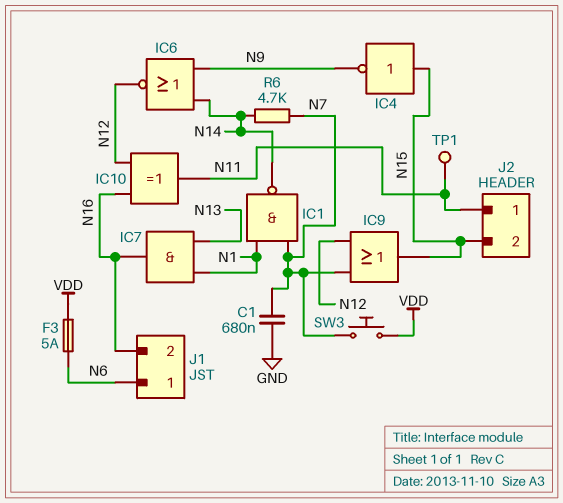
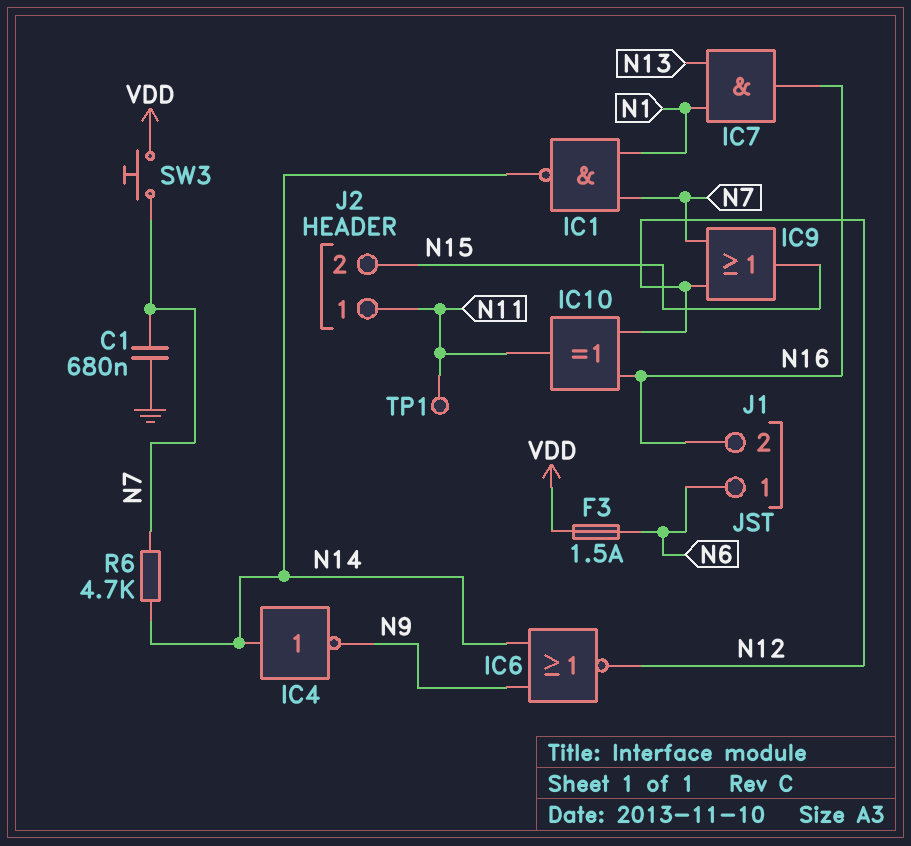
F3: 5A (N6, VDD) -> 1.5A (N6, VDD)
IC4: NOT (in N15, out N9) -> NOT (in N14, out N9)

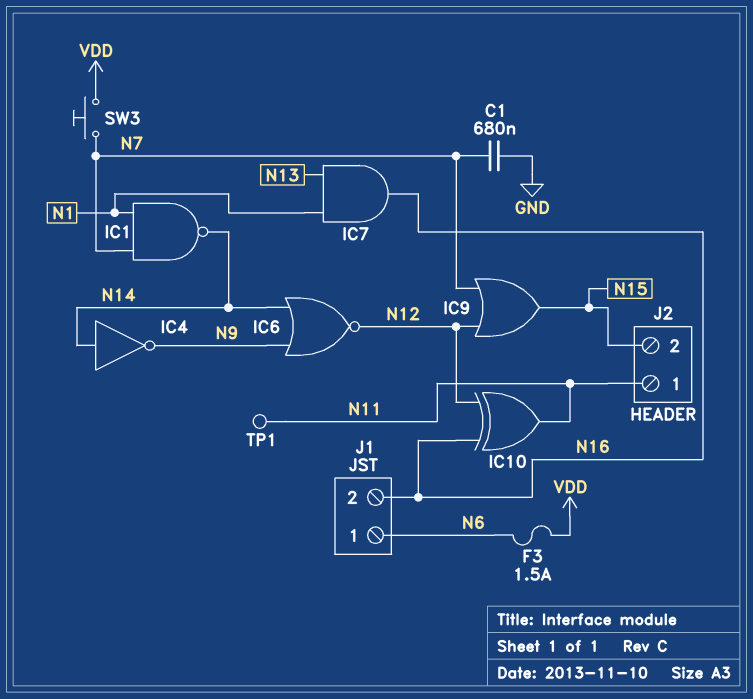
R6: 4.7k (N7, N14) -> none

